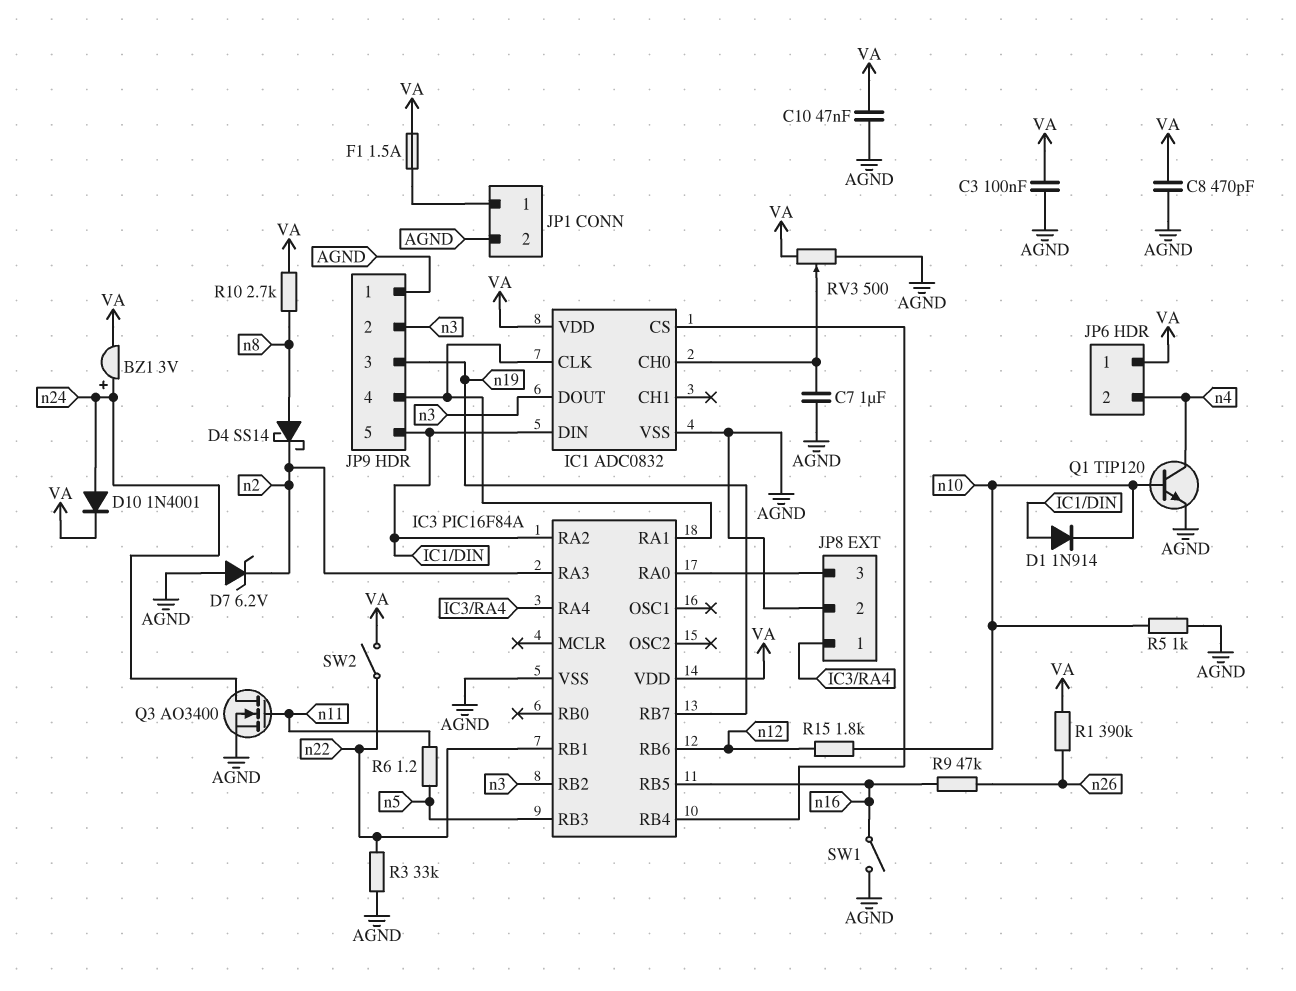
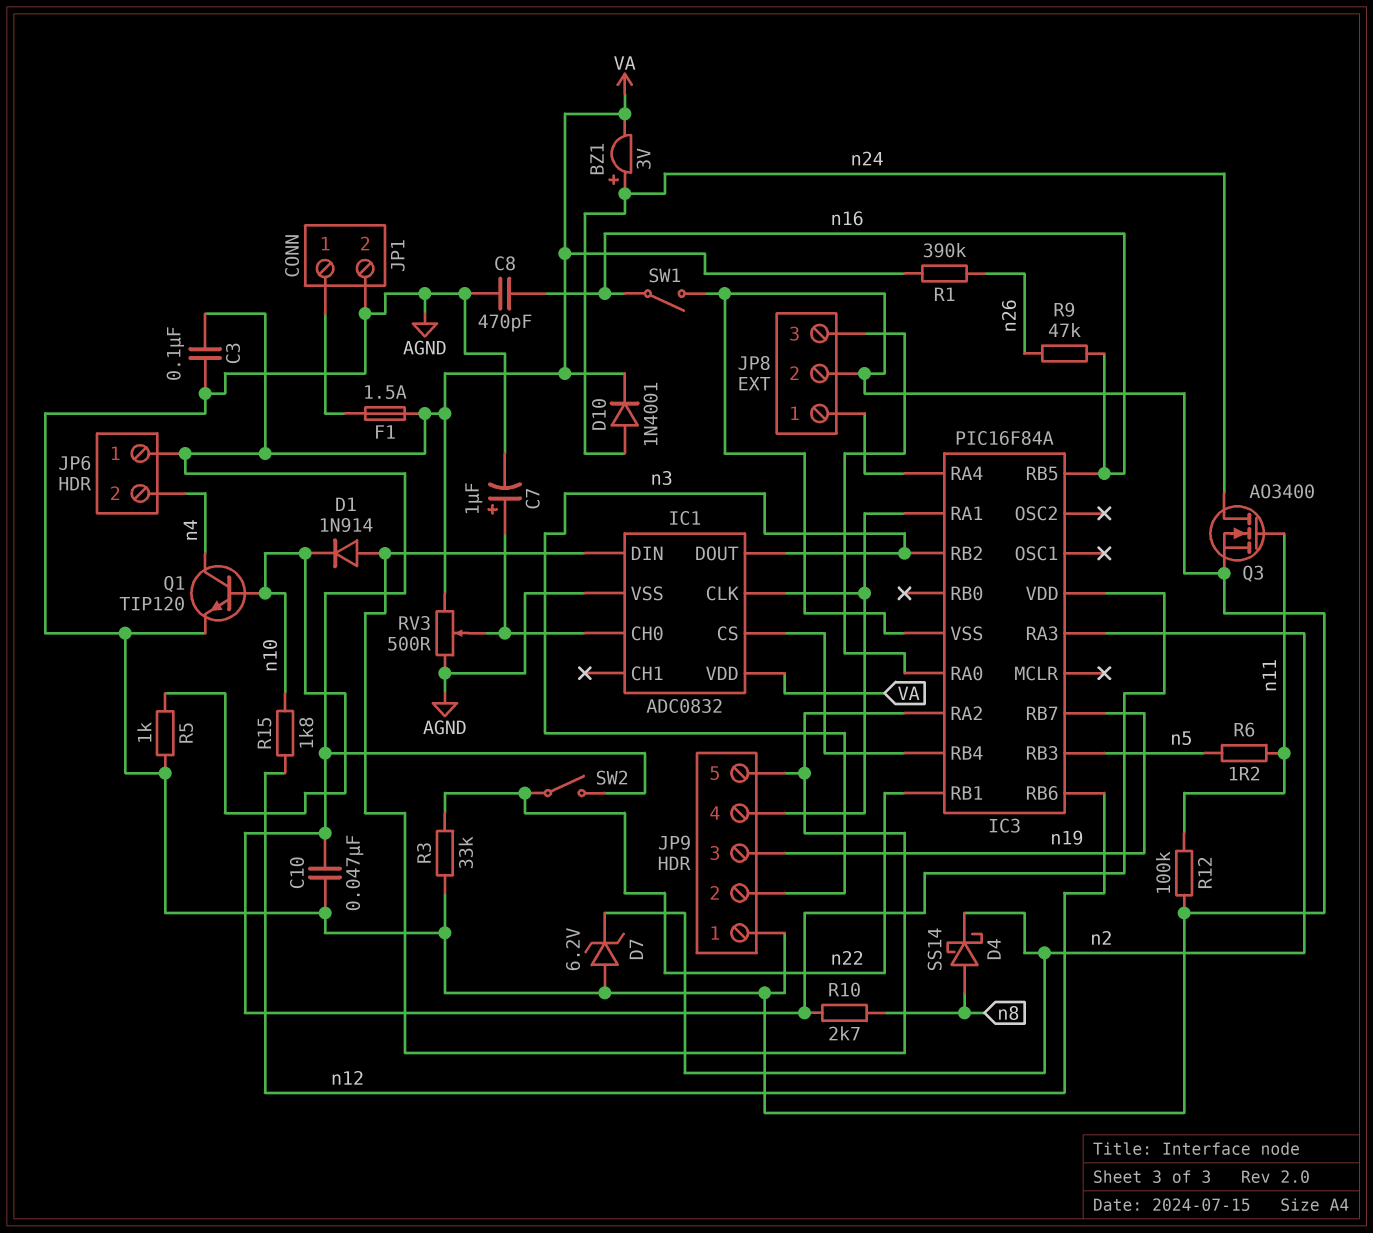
C7: 1uF (AGND, IC1/CH0) -> 1uF (plus IC1/CH0, minus AGND)
C8: 470pF (AGND, VA) -> 470pF (AGND, n16)
R12: none -> 100k (AGND, n11)

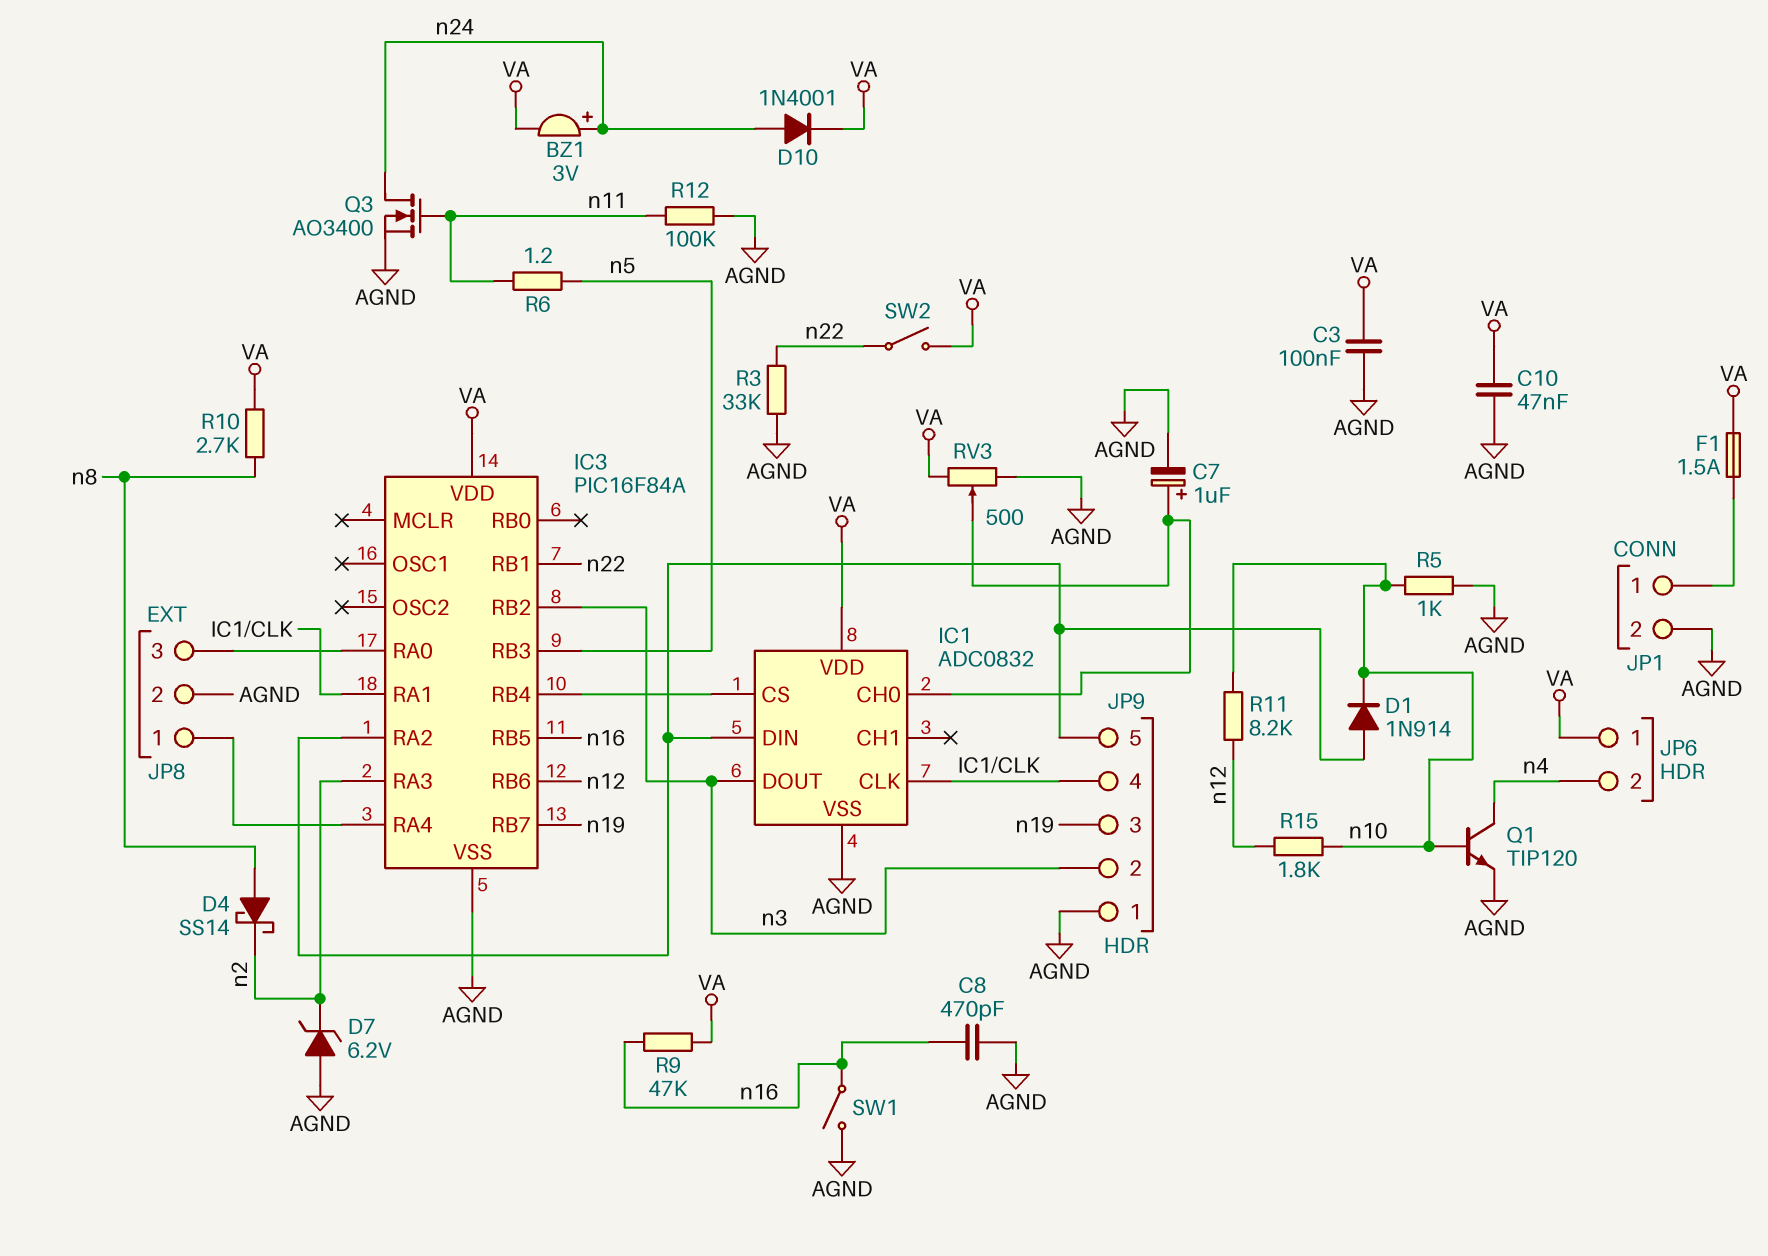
R1: 390k (VA, n26) -> none
R9: 47k (n16, n26) -> 47k (VA, n16)
R11: none -> 8.2k (n10, n12)

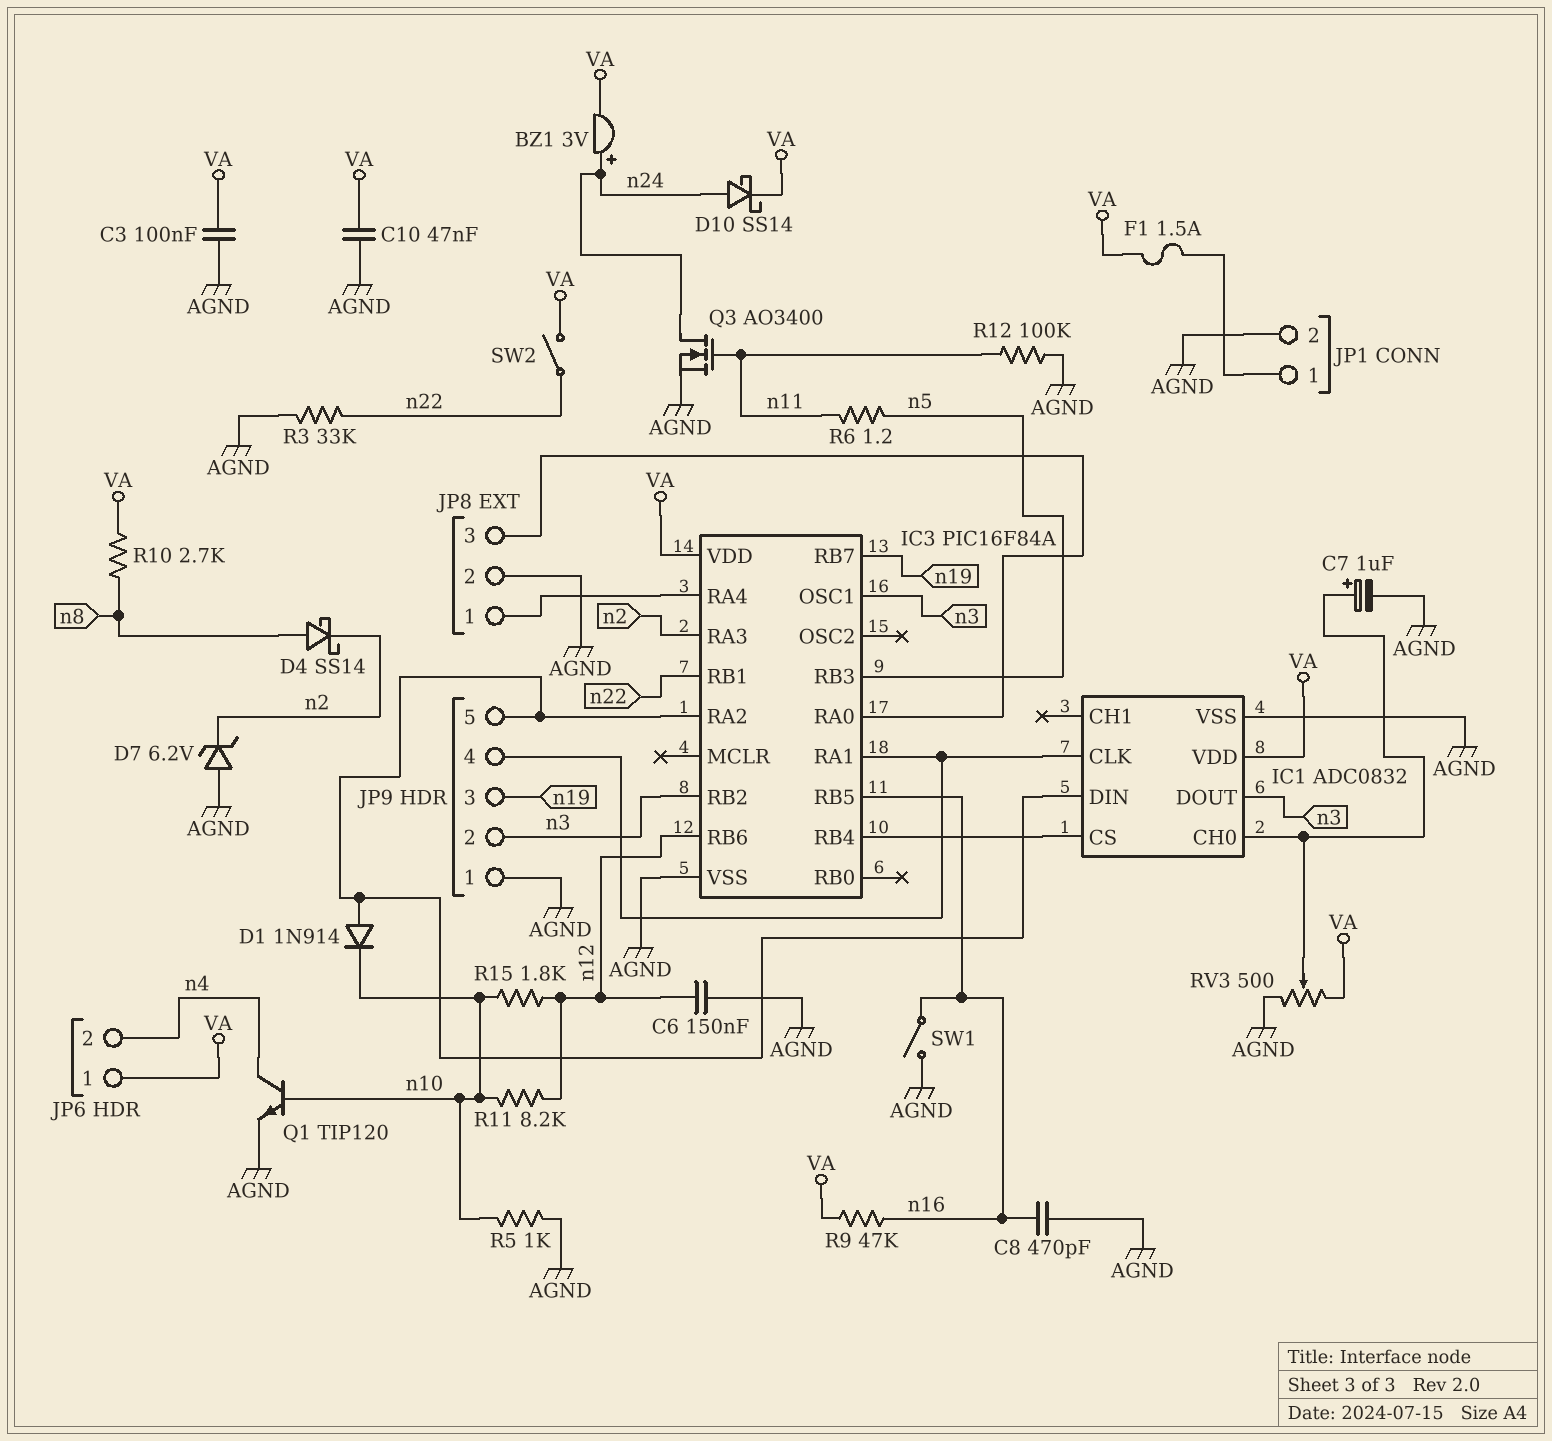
C6: none -> 150nF (AGND, n12)
D10: diode 1N4001 (A n24, K VA) -> schottky SS14 (A n24, K VA)
IC3 pin OSC1: none -> n3

